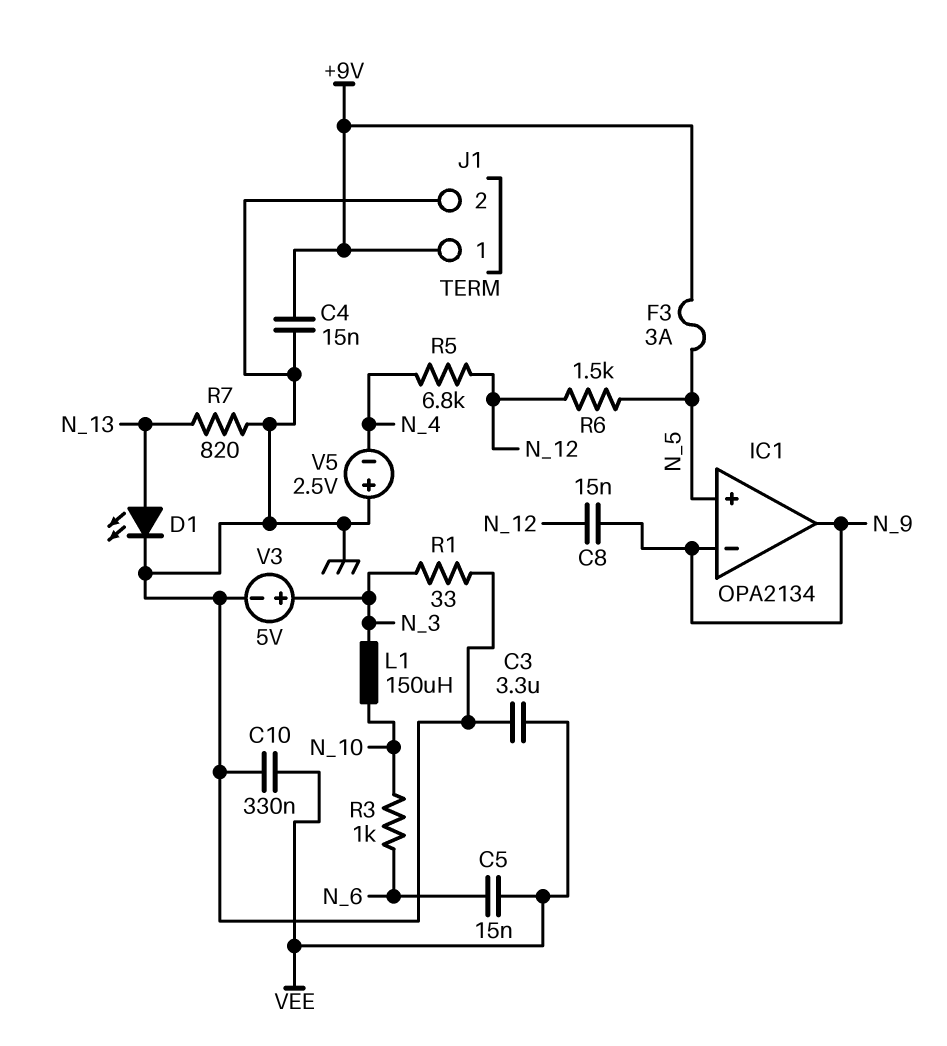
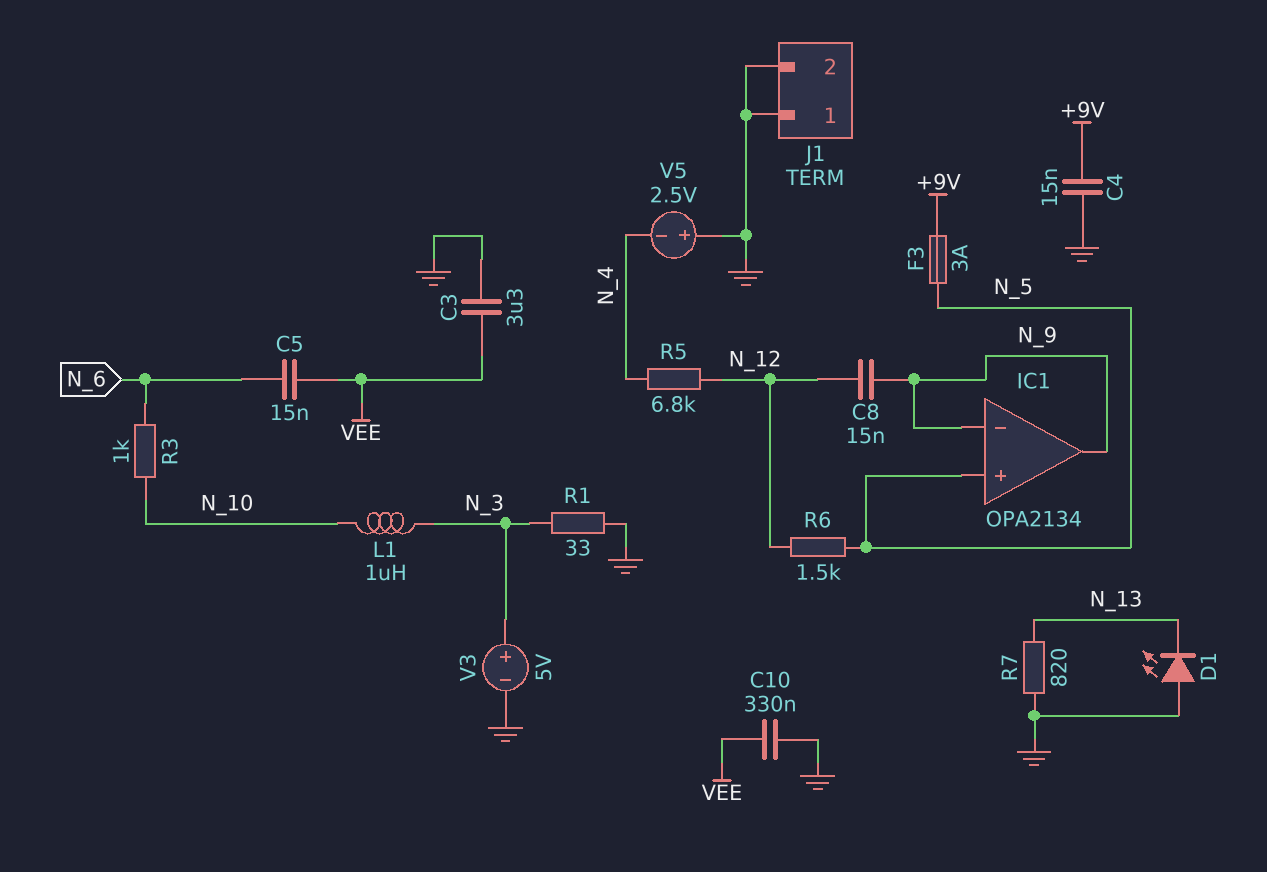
D1: LED (A N_13, K GND) -> LED (A GND, K N_13)
J1 pin 1: +9V -> GND
L1: 150uH (N_3, N_10) -> 1uH (N_3, N_10)

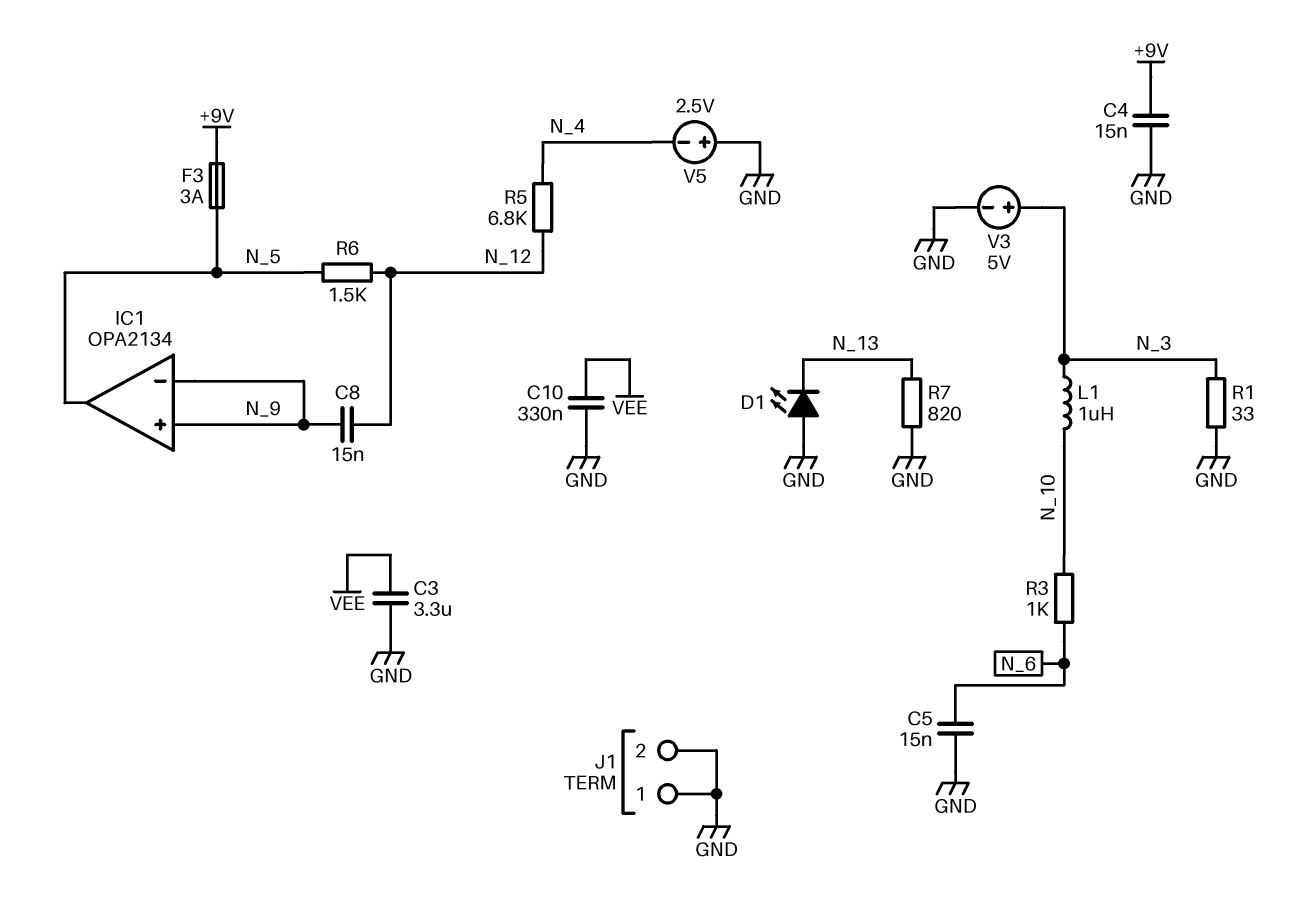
C5: 15nF (N_6, VEE) -> 15nF (GND, N_6)
IC1 pin in+: N_5 -> N_9
IC1 pin out: N_9 -> N_5

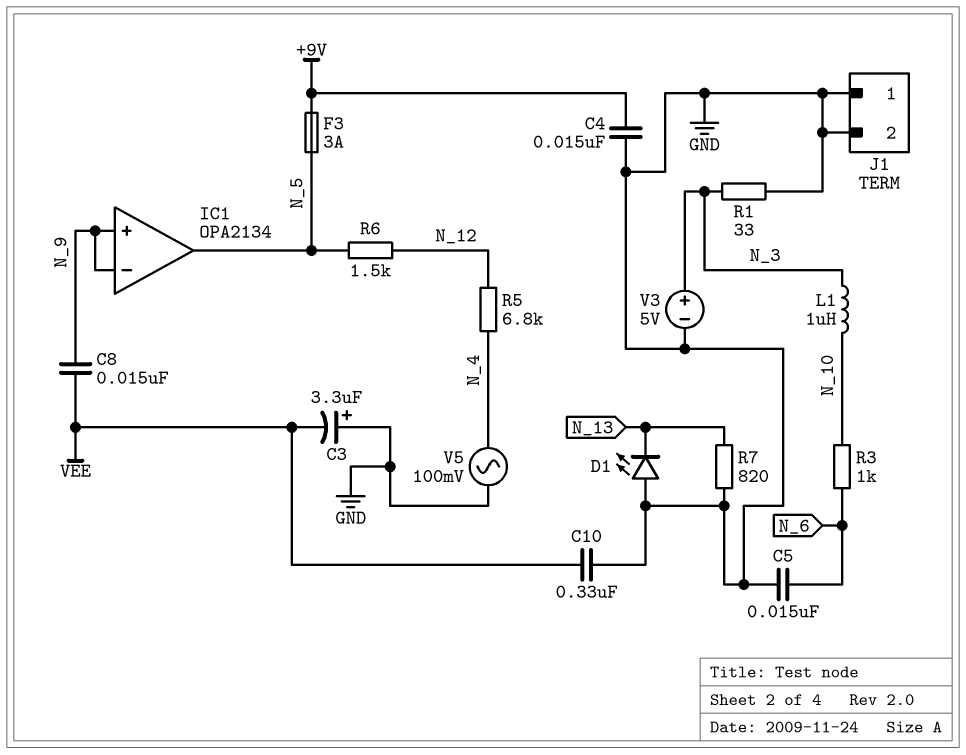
C3: 3.3uF (GND, VEE) -> 3.3uF (plus GND, minus VEE)
C8: 15nF (N_9, N_12) -> 15nF (N_9, VEE)
V5: 2.5V (plus GND, minus N_4) -> AC 100mV (GND, N_4)

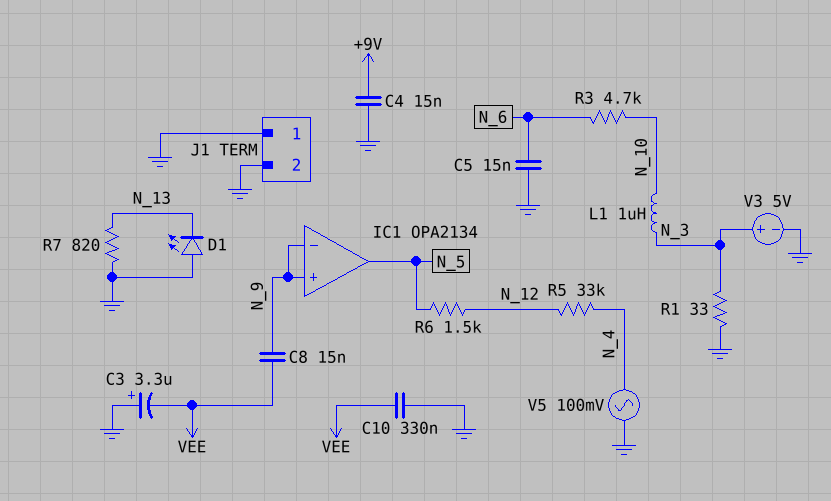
F3: 3A (+9V, N_5) -> none
R3: 1k (N_6, N_10) -> 4.7k (N_6, N_10)
R5: 6.8k (N_4, N_12) -> 33k (N_4, N_12)

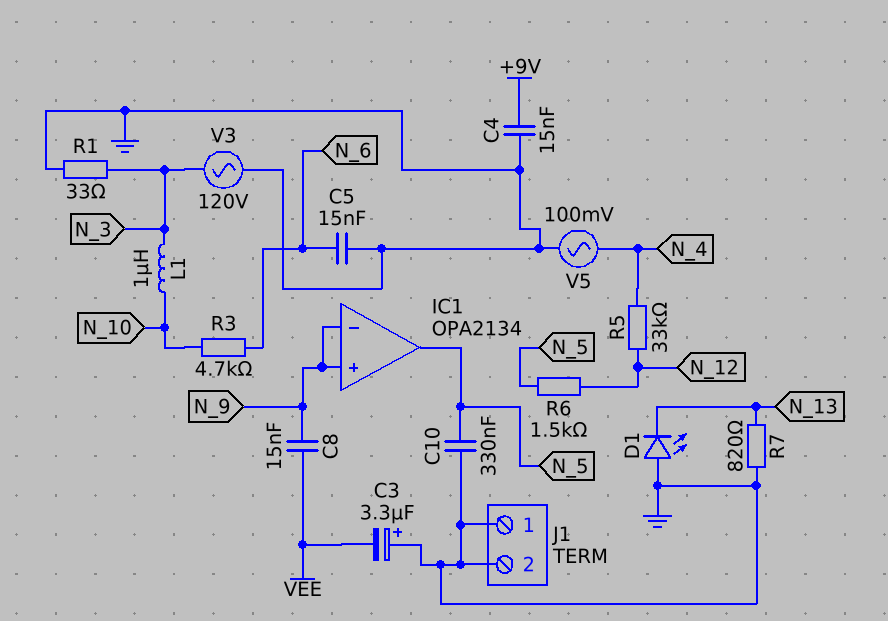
C10: 330nF (GND, VEE) -> 330nF (GND, N_5)
V3: 5V (plus N_3, minus GND) -> AC 120V (GND, N_3)

